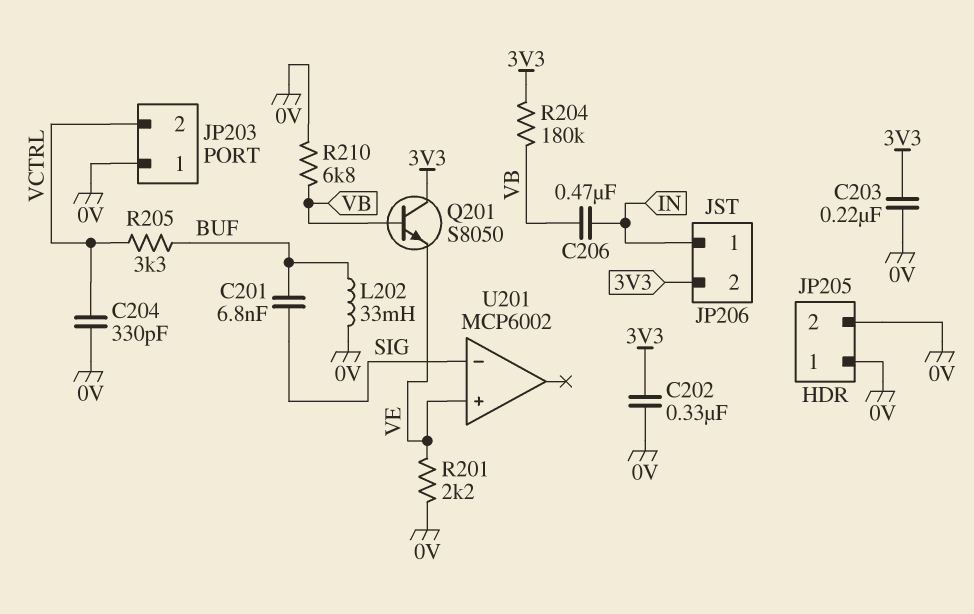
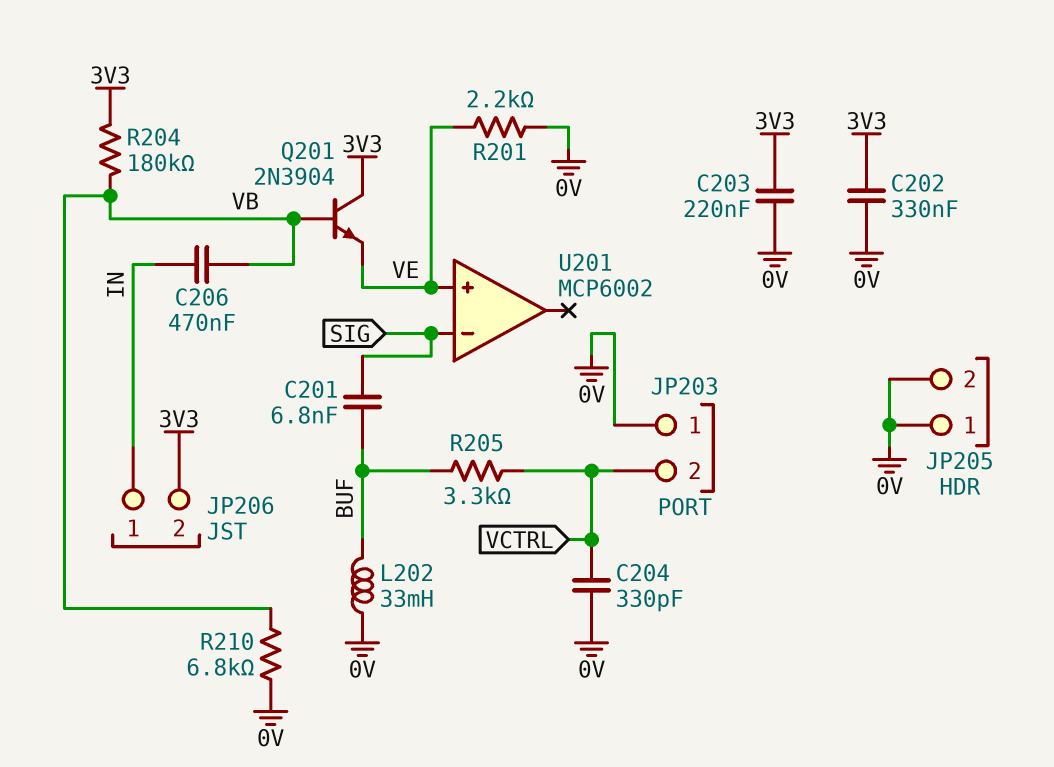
Q201: NPN S8050 (B VB, C 3V3, E VE) -> NPN 2N3904 (B VB, C 3V3, E VE)

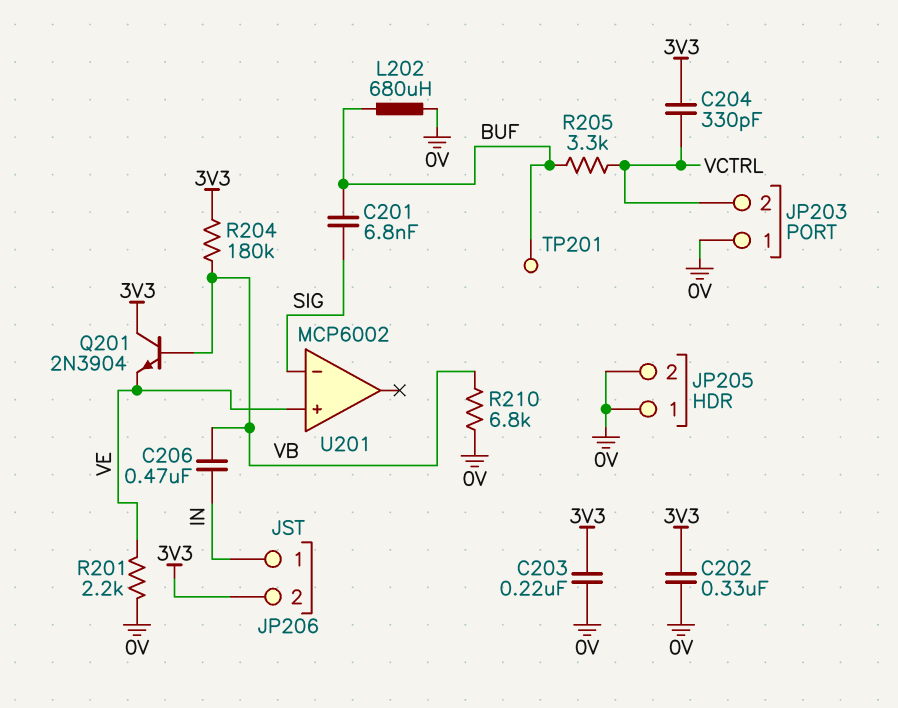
C204: 330pF (0V, VCTRL) -> 330pF (3V3, VCTRL)
L202: 33mH (0V, BUF) -> 680uH (0V, BUF)
TP201: none -> test point (BUF)

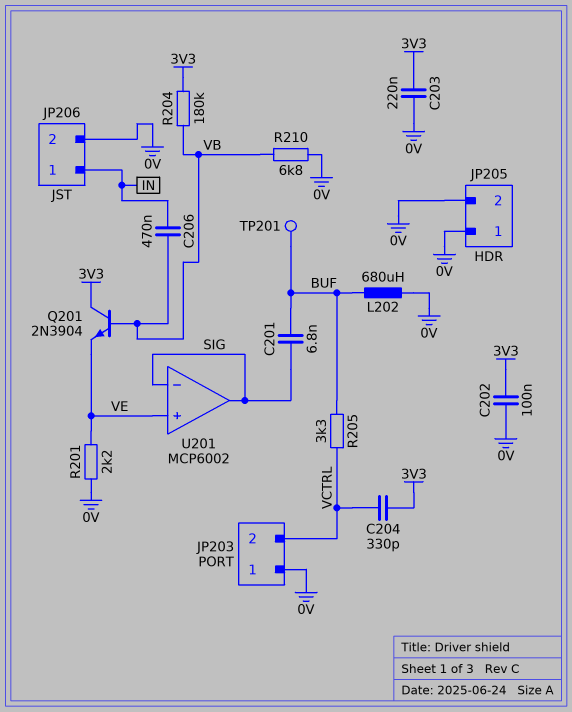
C202: 330nF (0V, 3V3) -> 100nF (0V, 3V3)
JP206 pin 2: 3V3 -> 0V
U201 pin out: none -> SIG

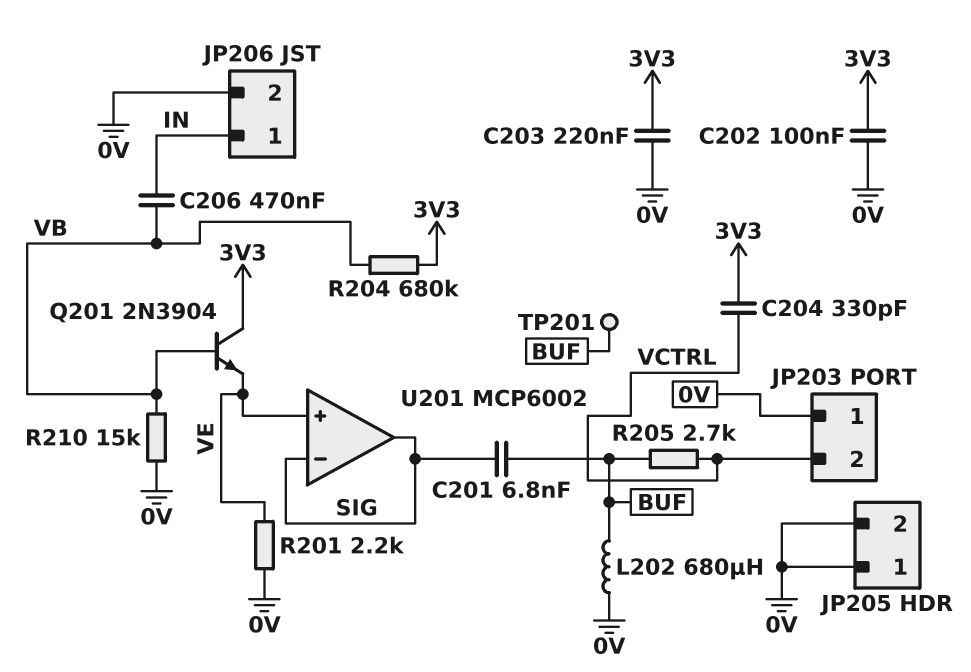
R204: 180k (3V3, VB) -> 680k (3V3, VB)
R205: 3.3k (BUF, VCTRL) -> 2.7k (BUF, VCTRL)
R210: 6.8k (0V, VB) -> 15k (0V, VB)

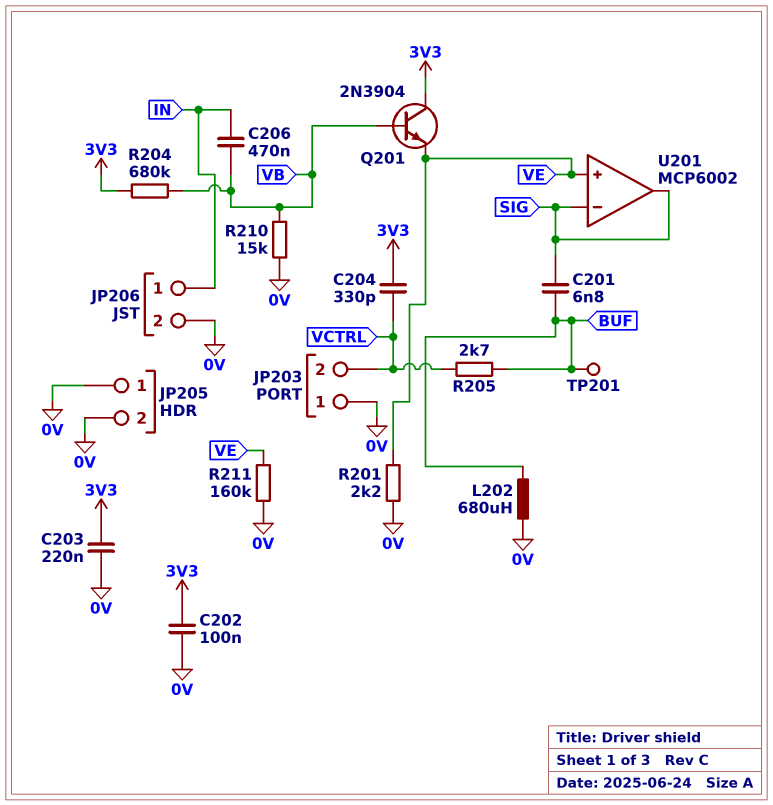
R211: none -> 160k (0V, VE)

